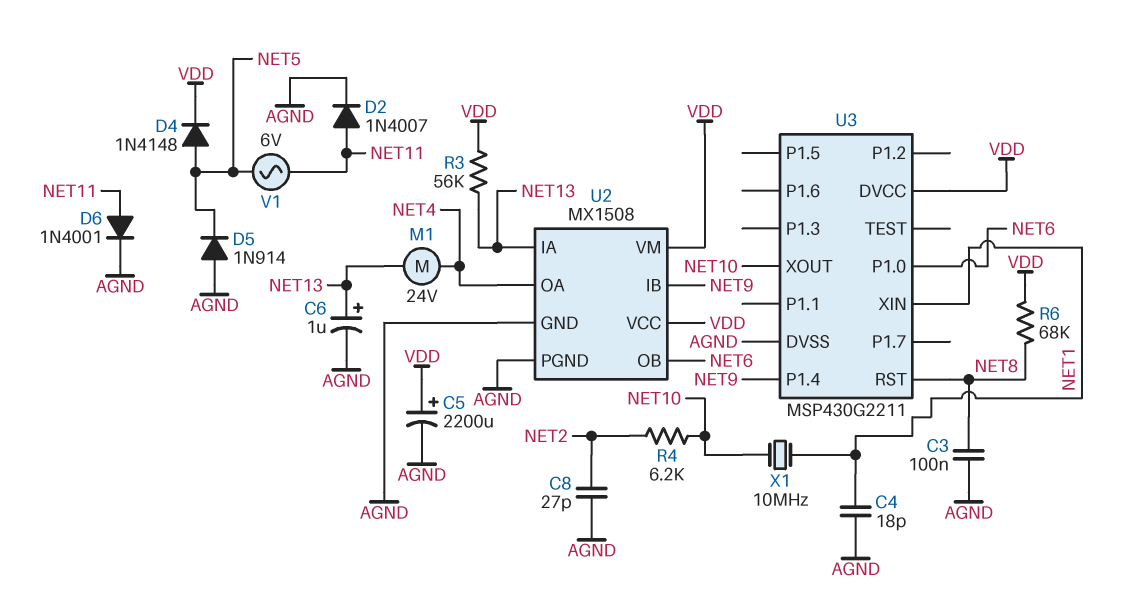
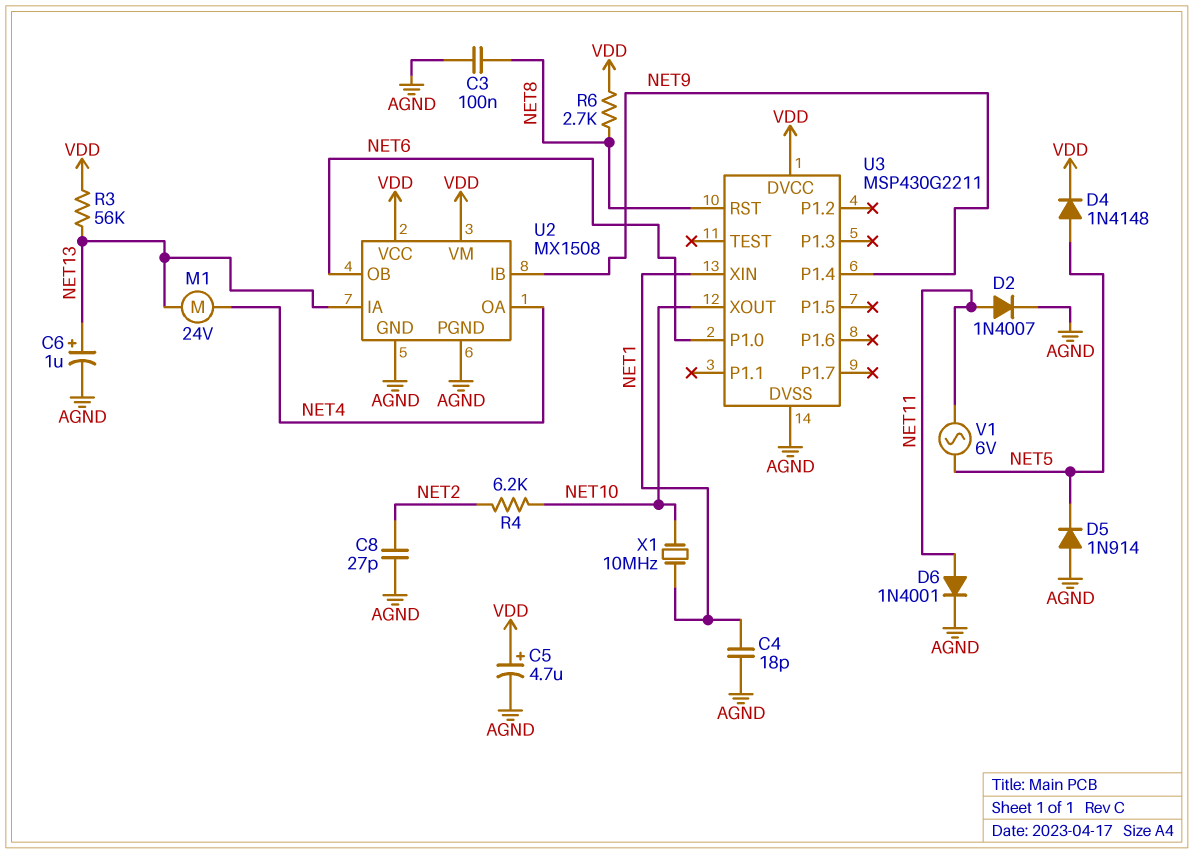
C5: 2200uF (plus VDD, minus AGND) -> 4.7uF (plus VDD, minus AGND)
R6: 68k (NET8, VDD) -> 2.7k (NET8, VDD)

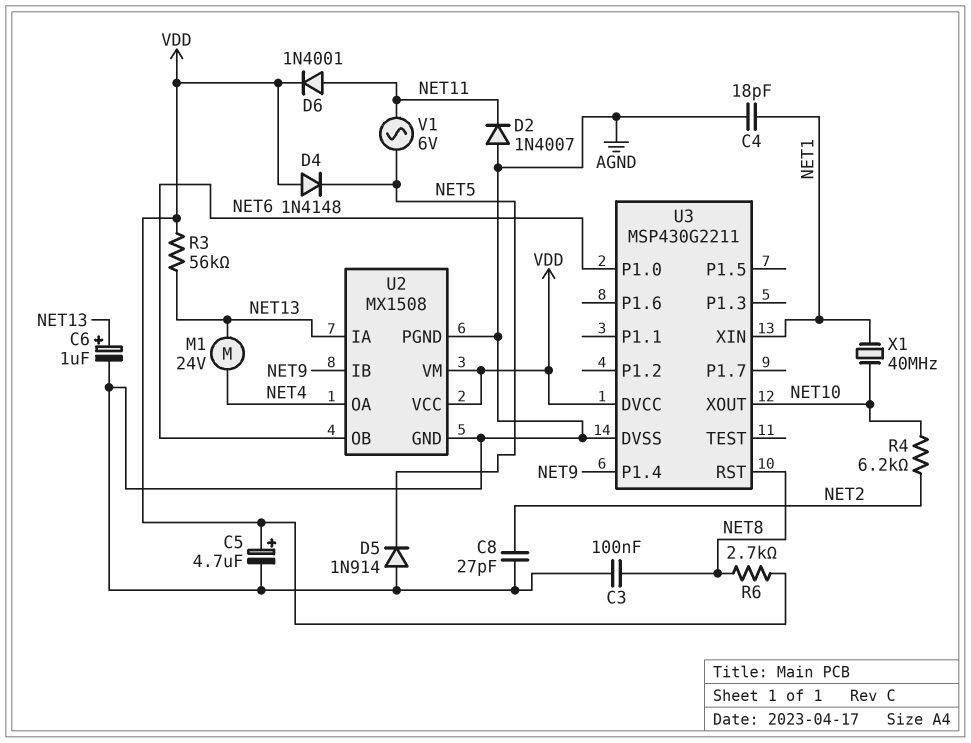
D2: diode 1N4007 (A NET11, K AGND) -> diode 1N4007 (A AGND, K NET11)
D4: diode 1N4148 (A NET5, K VDD) -> diode 1N4148 (A VDD, K NET5)
D6: diode 1N4001 (A NET11, K AGND) -> diode 1N4001 (A NET11, K VDD)
X1: 10MHz (NET1, NET10) -> 40MHz (NET1, NET10)

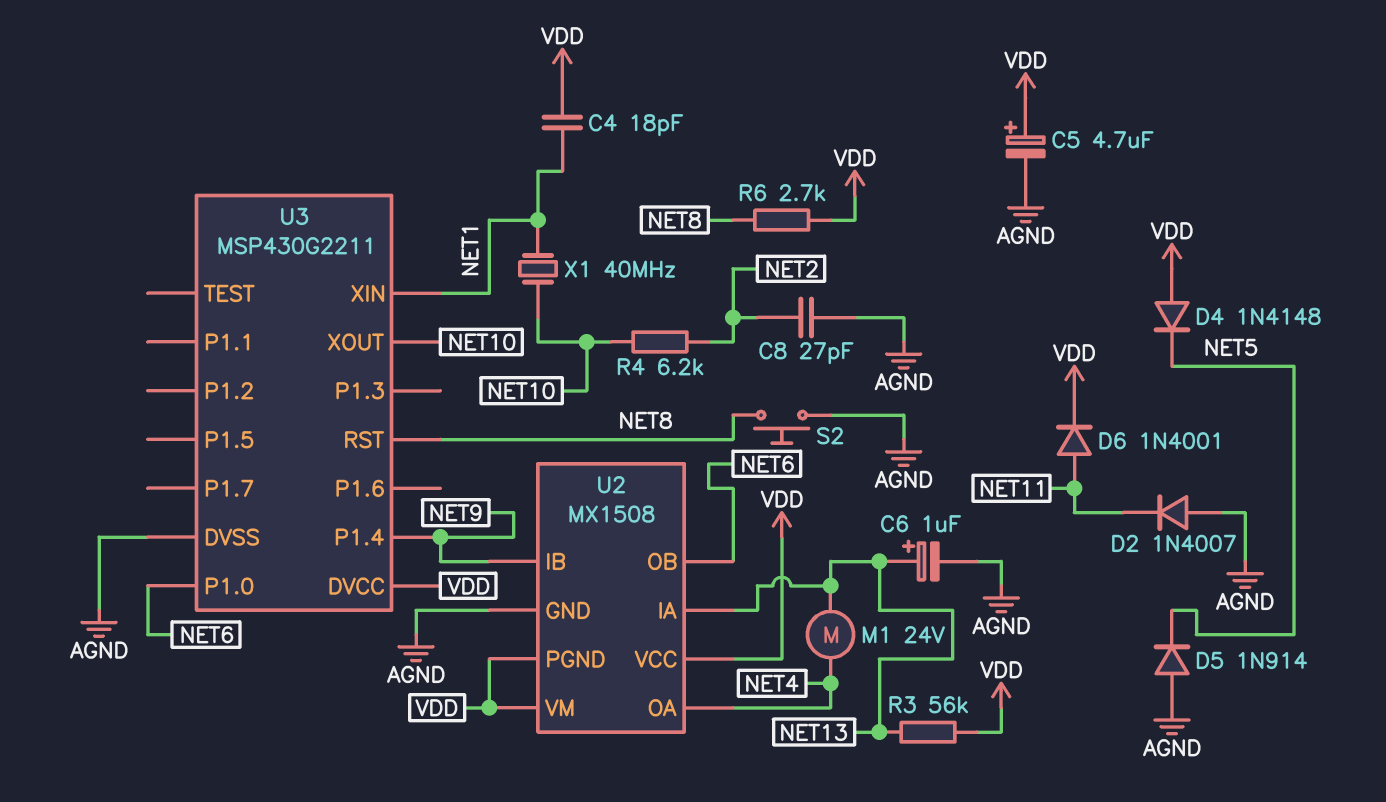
C3: 100nF (AGND, NET8) -> none
C4: 18pF (AGND, NET1) -> 18pF (NET1, VDD)
S2: none -> button (AGND, NET8)
U2 pin PGND: AGND -> VDD
V1: AC 6V (NET5, NET11) -> none

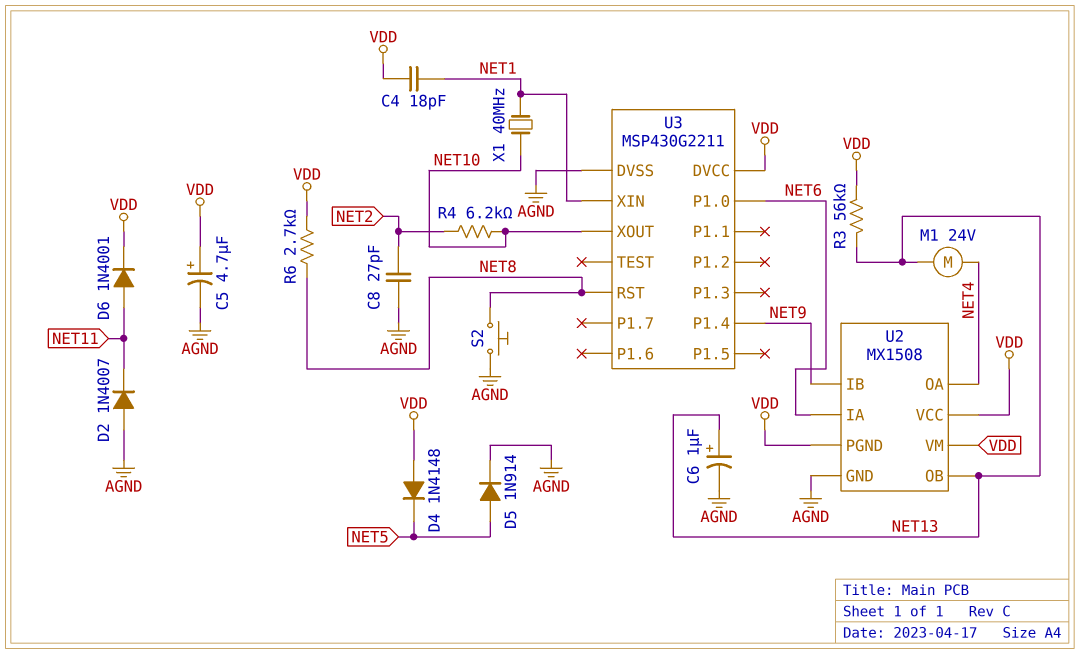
D5: diode 1N914 (A AGND, K NET5) -> diode 1N914 (A NET5, K AGND)
U2 pin IA: NET13 -> NET6
U2 pin OB: NET6 -> NET13

